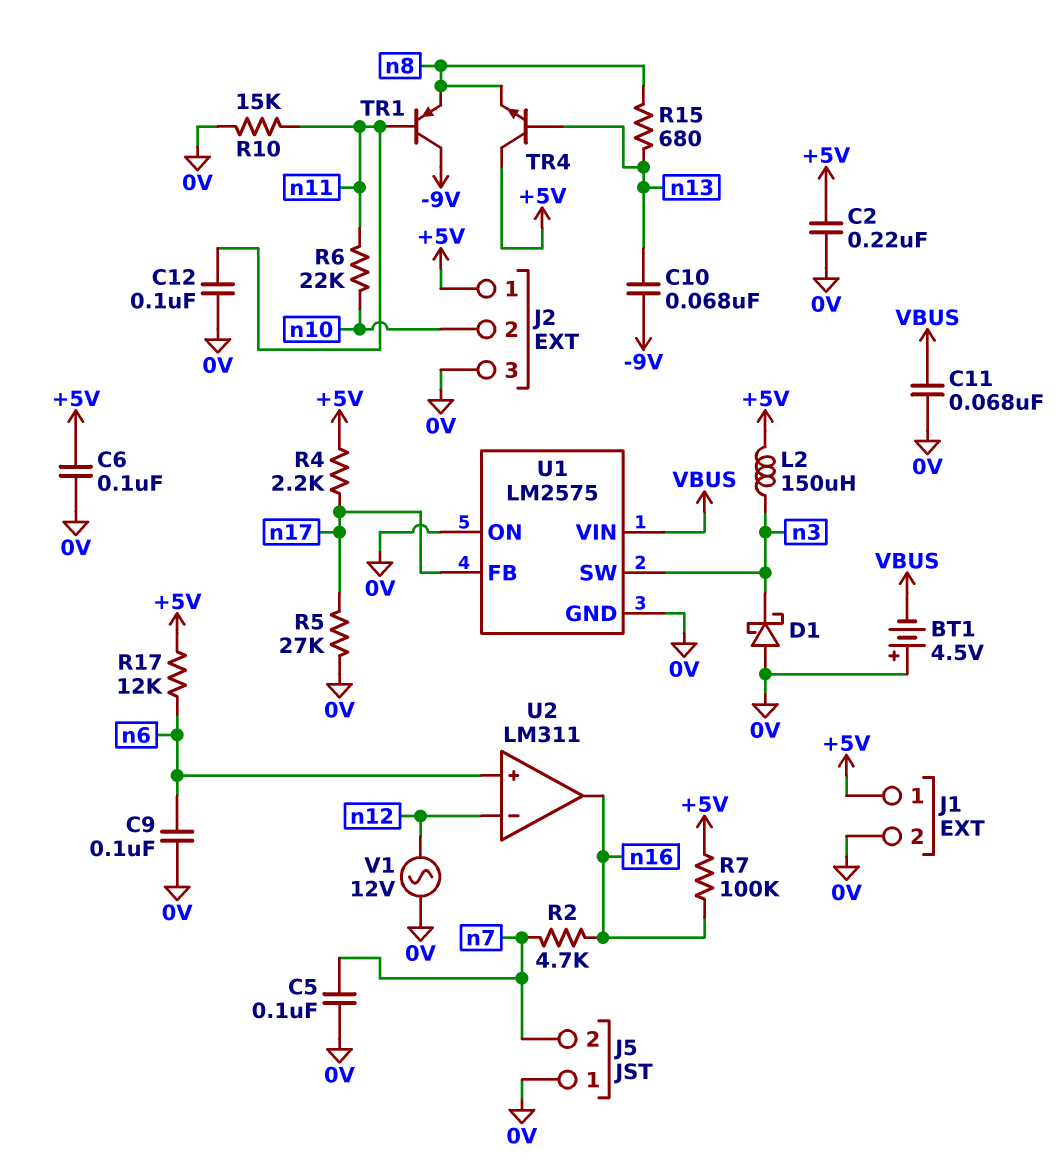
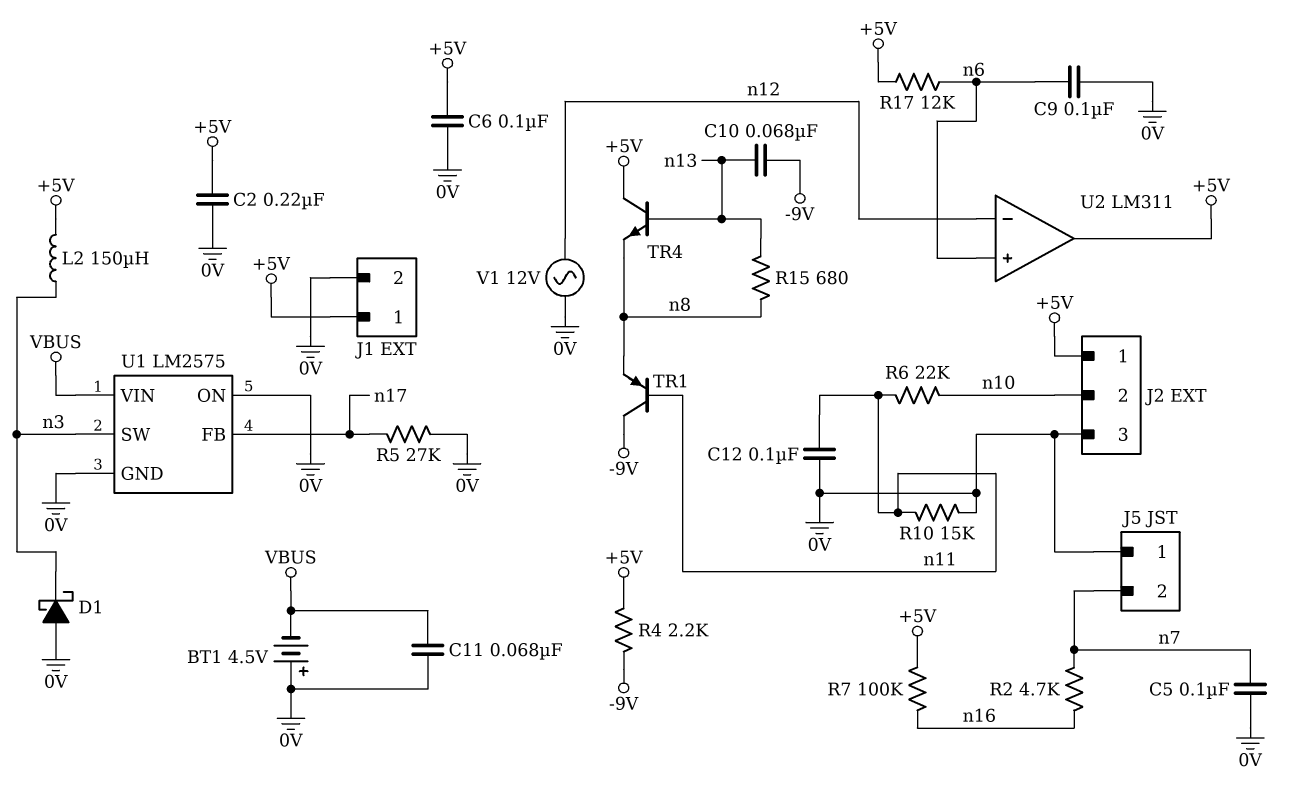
R4: 2.2k (+5V, n17) -> 2.2k (+5V, -9V)
U2 pin out: n16 -> +5V

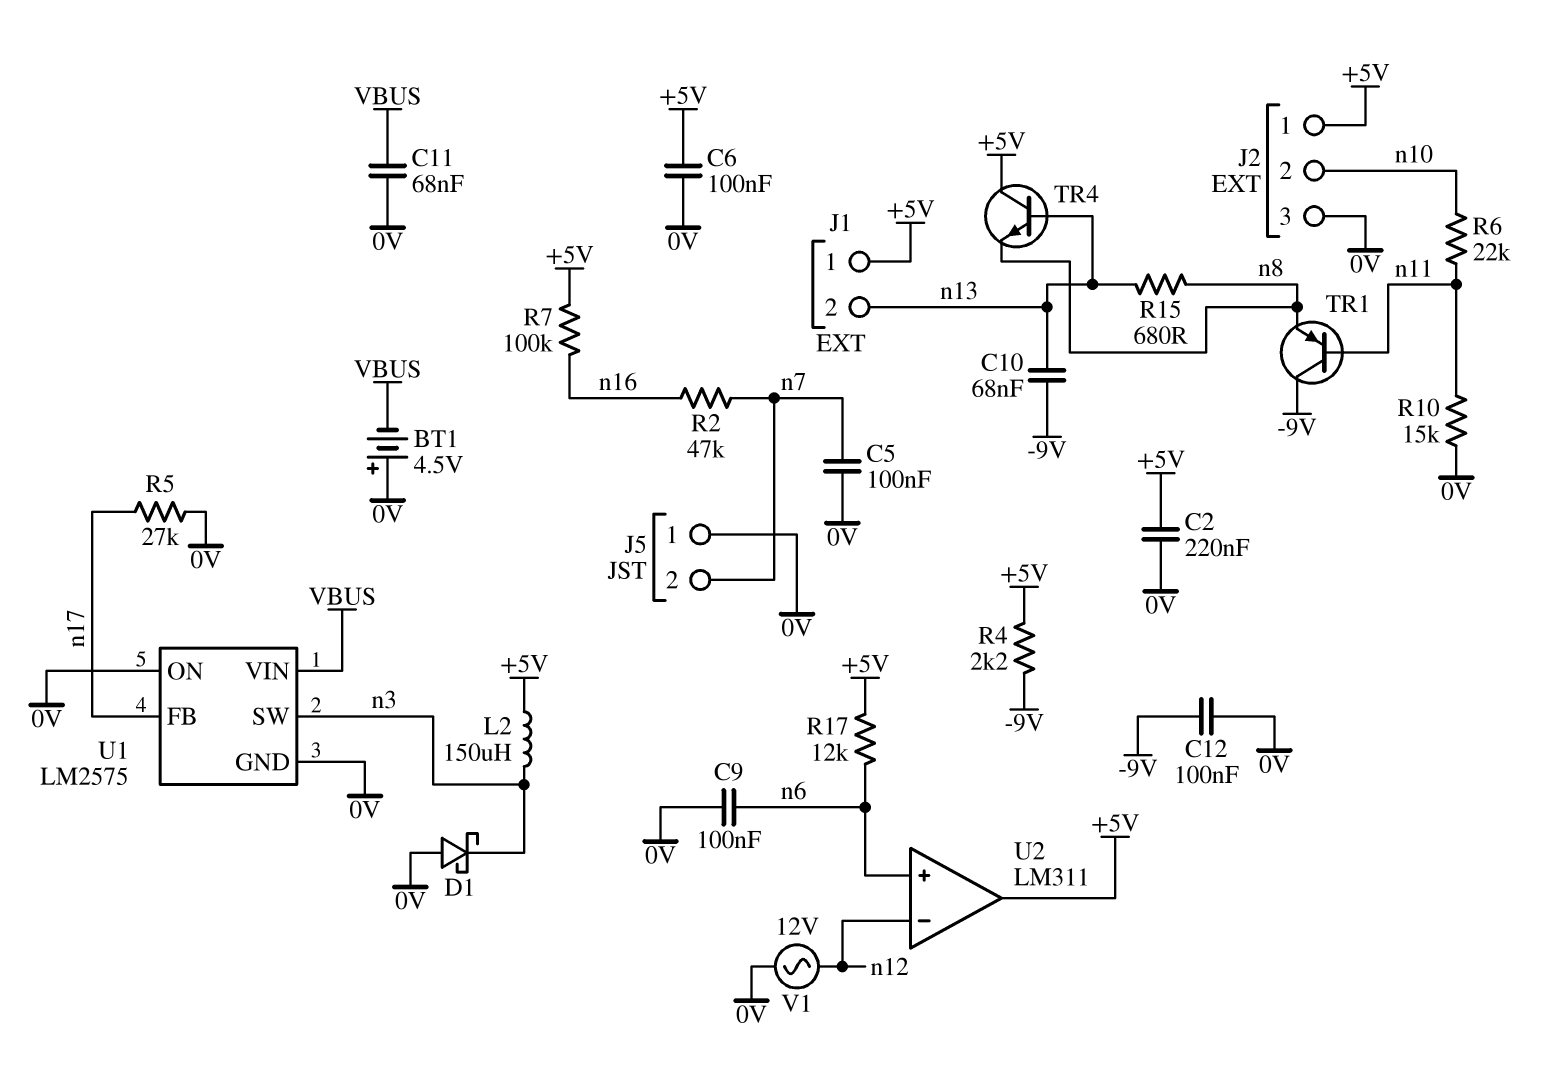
C12: 100nF (0V, n11) -> 100nF (-9V, 0V)
J1 pin 2: 0V -> n13
R2: 4.7k (n7, n16) -> 47k (n7, n16)

